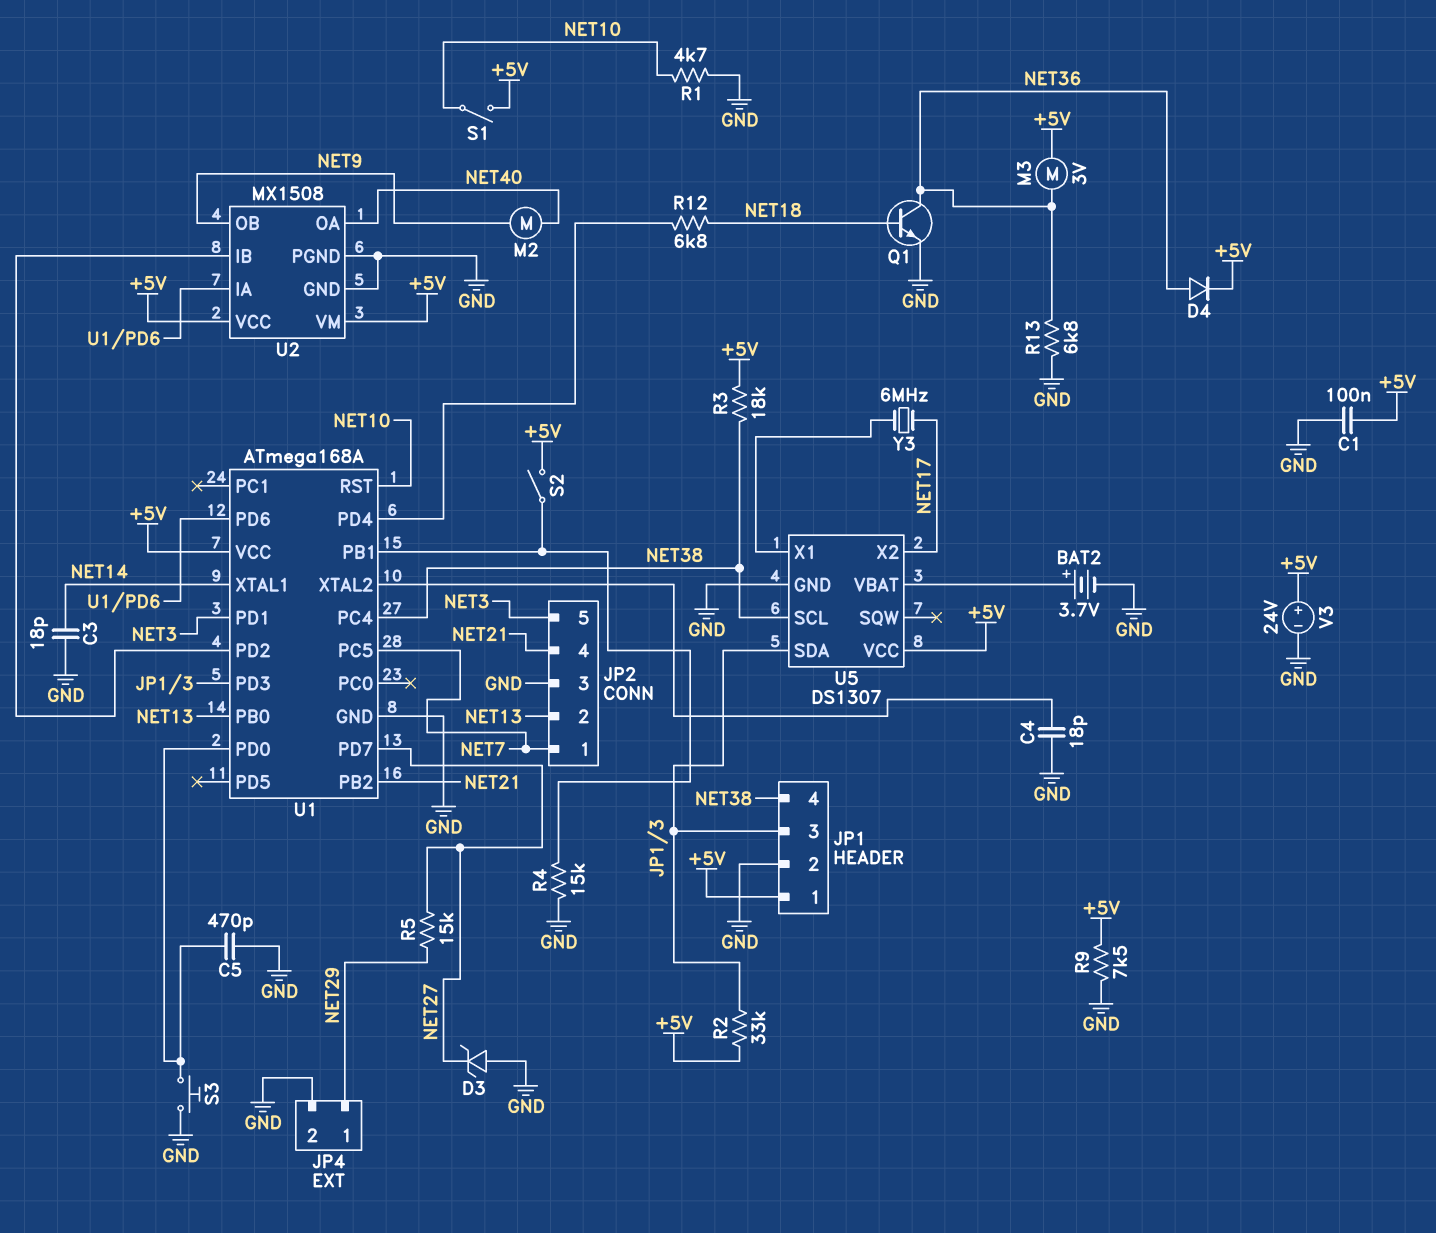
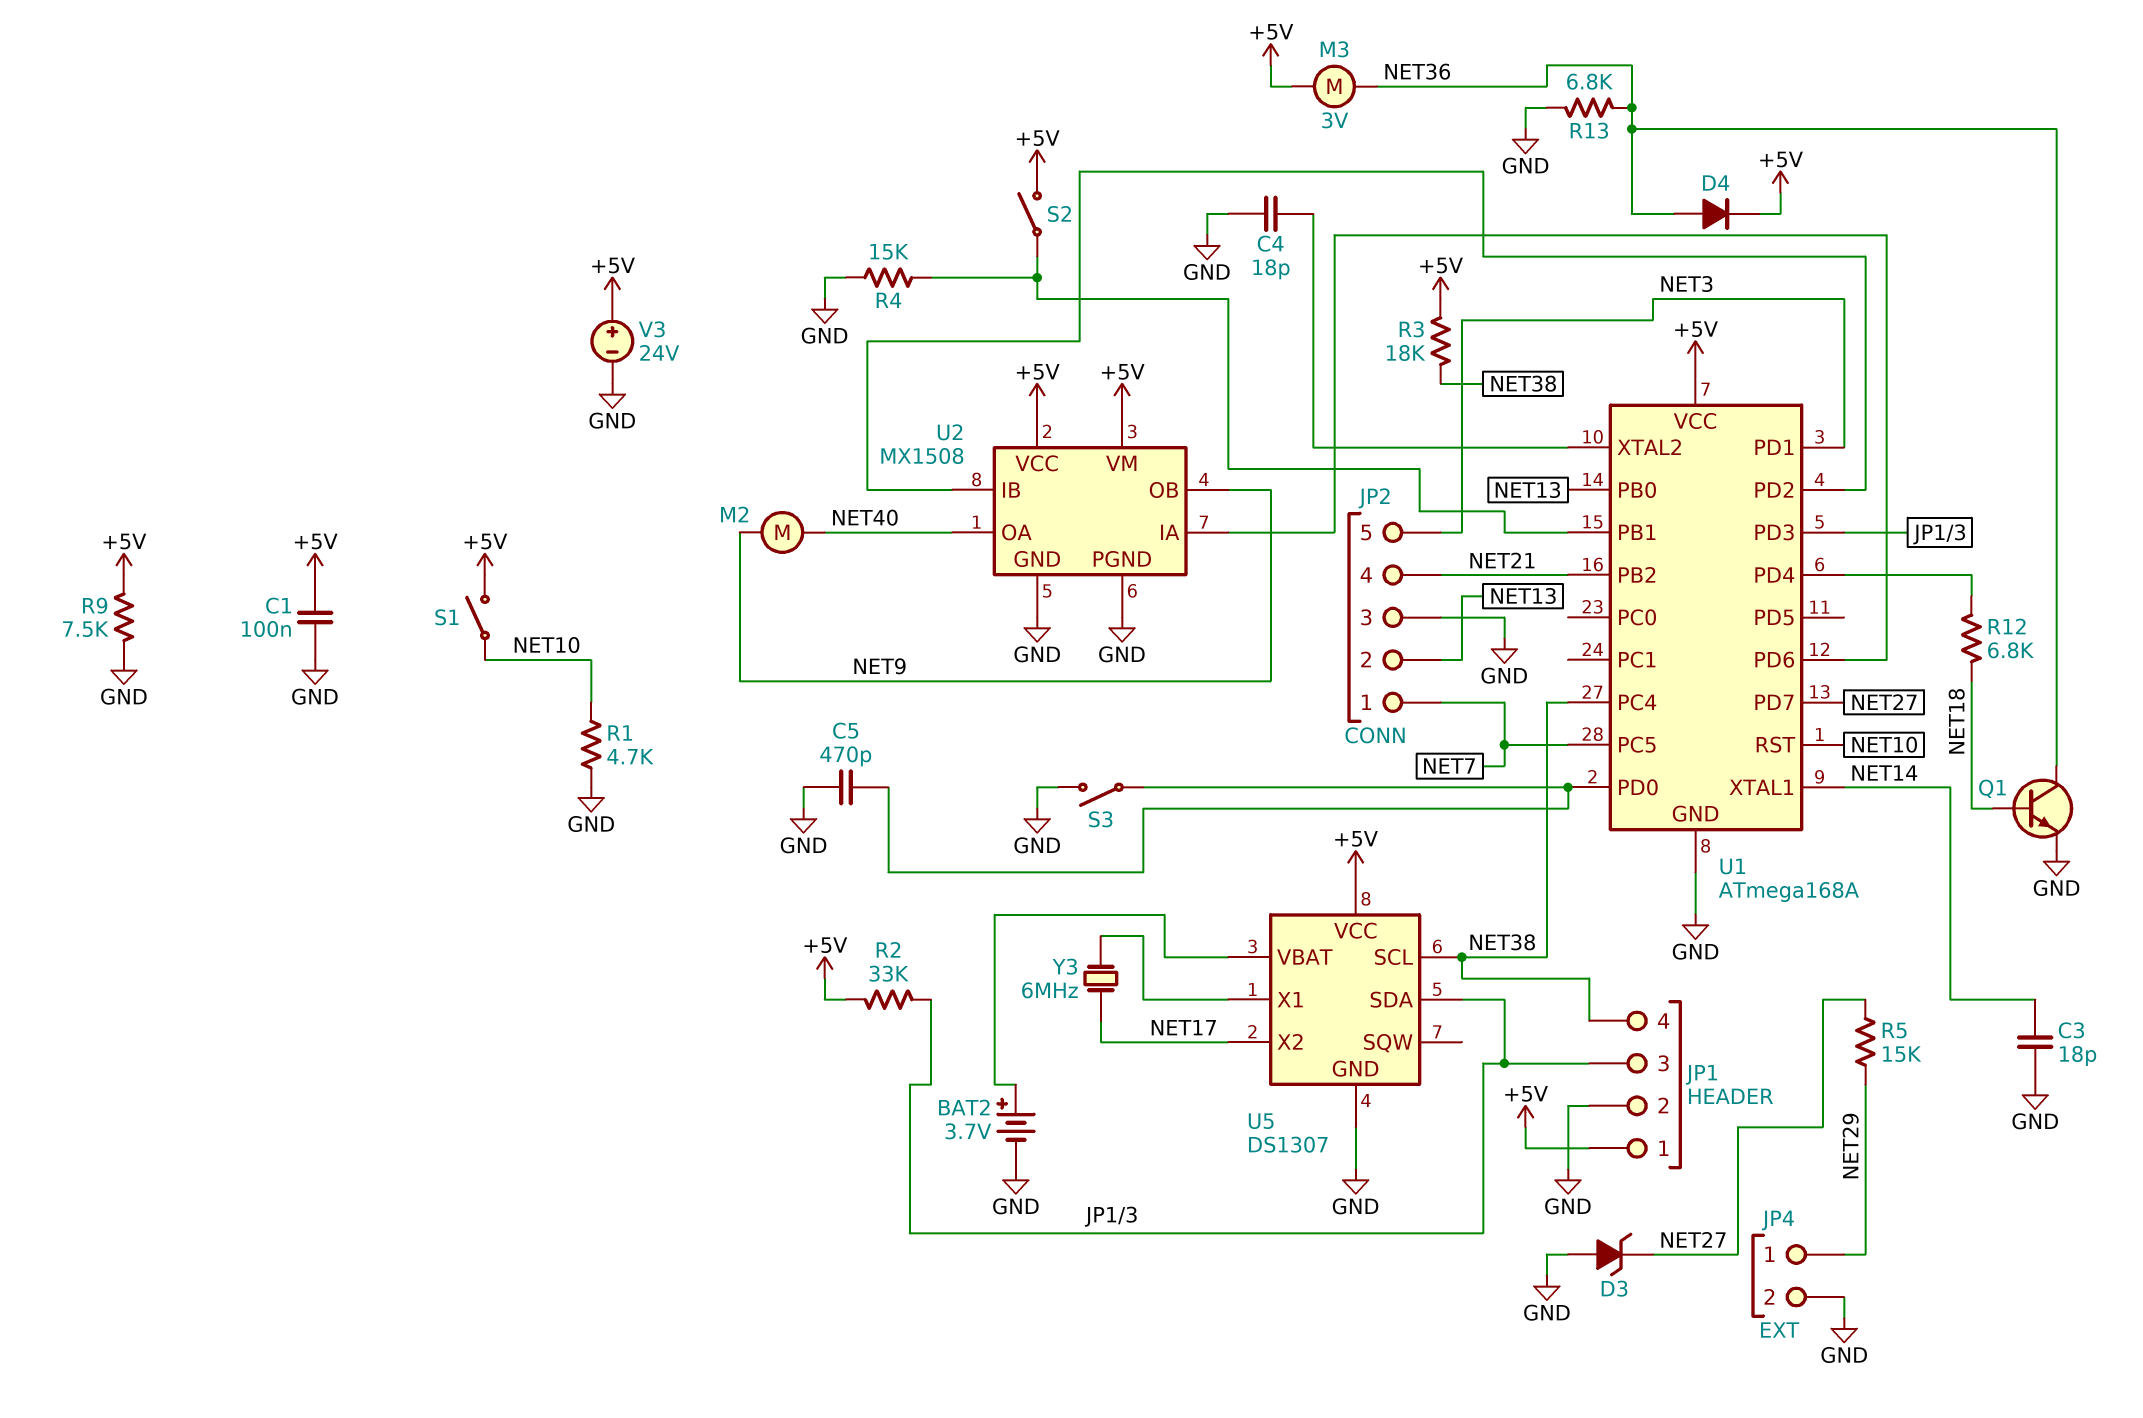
S3: button (GND, U1/PD0) -> switch (GND, U1/PD0)

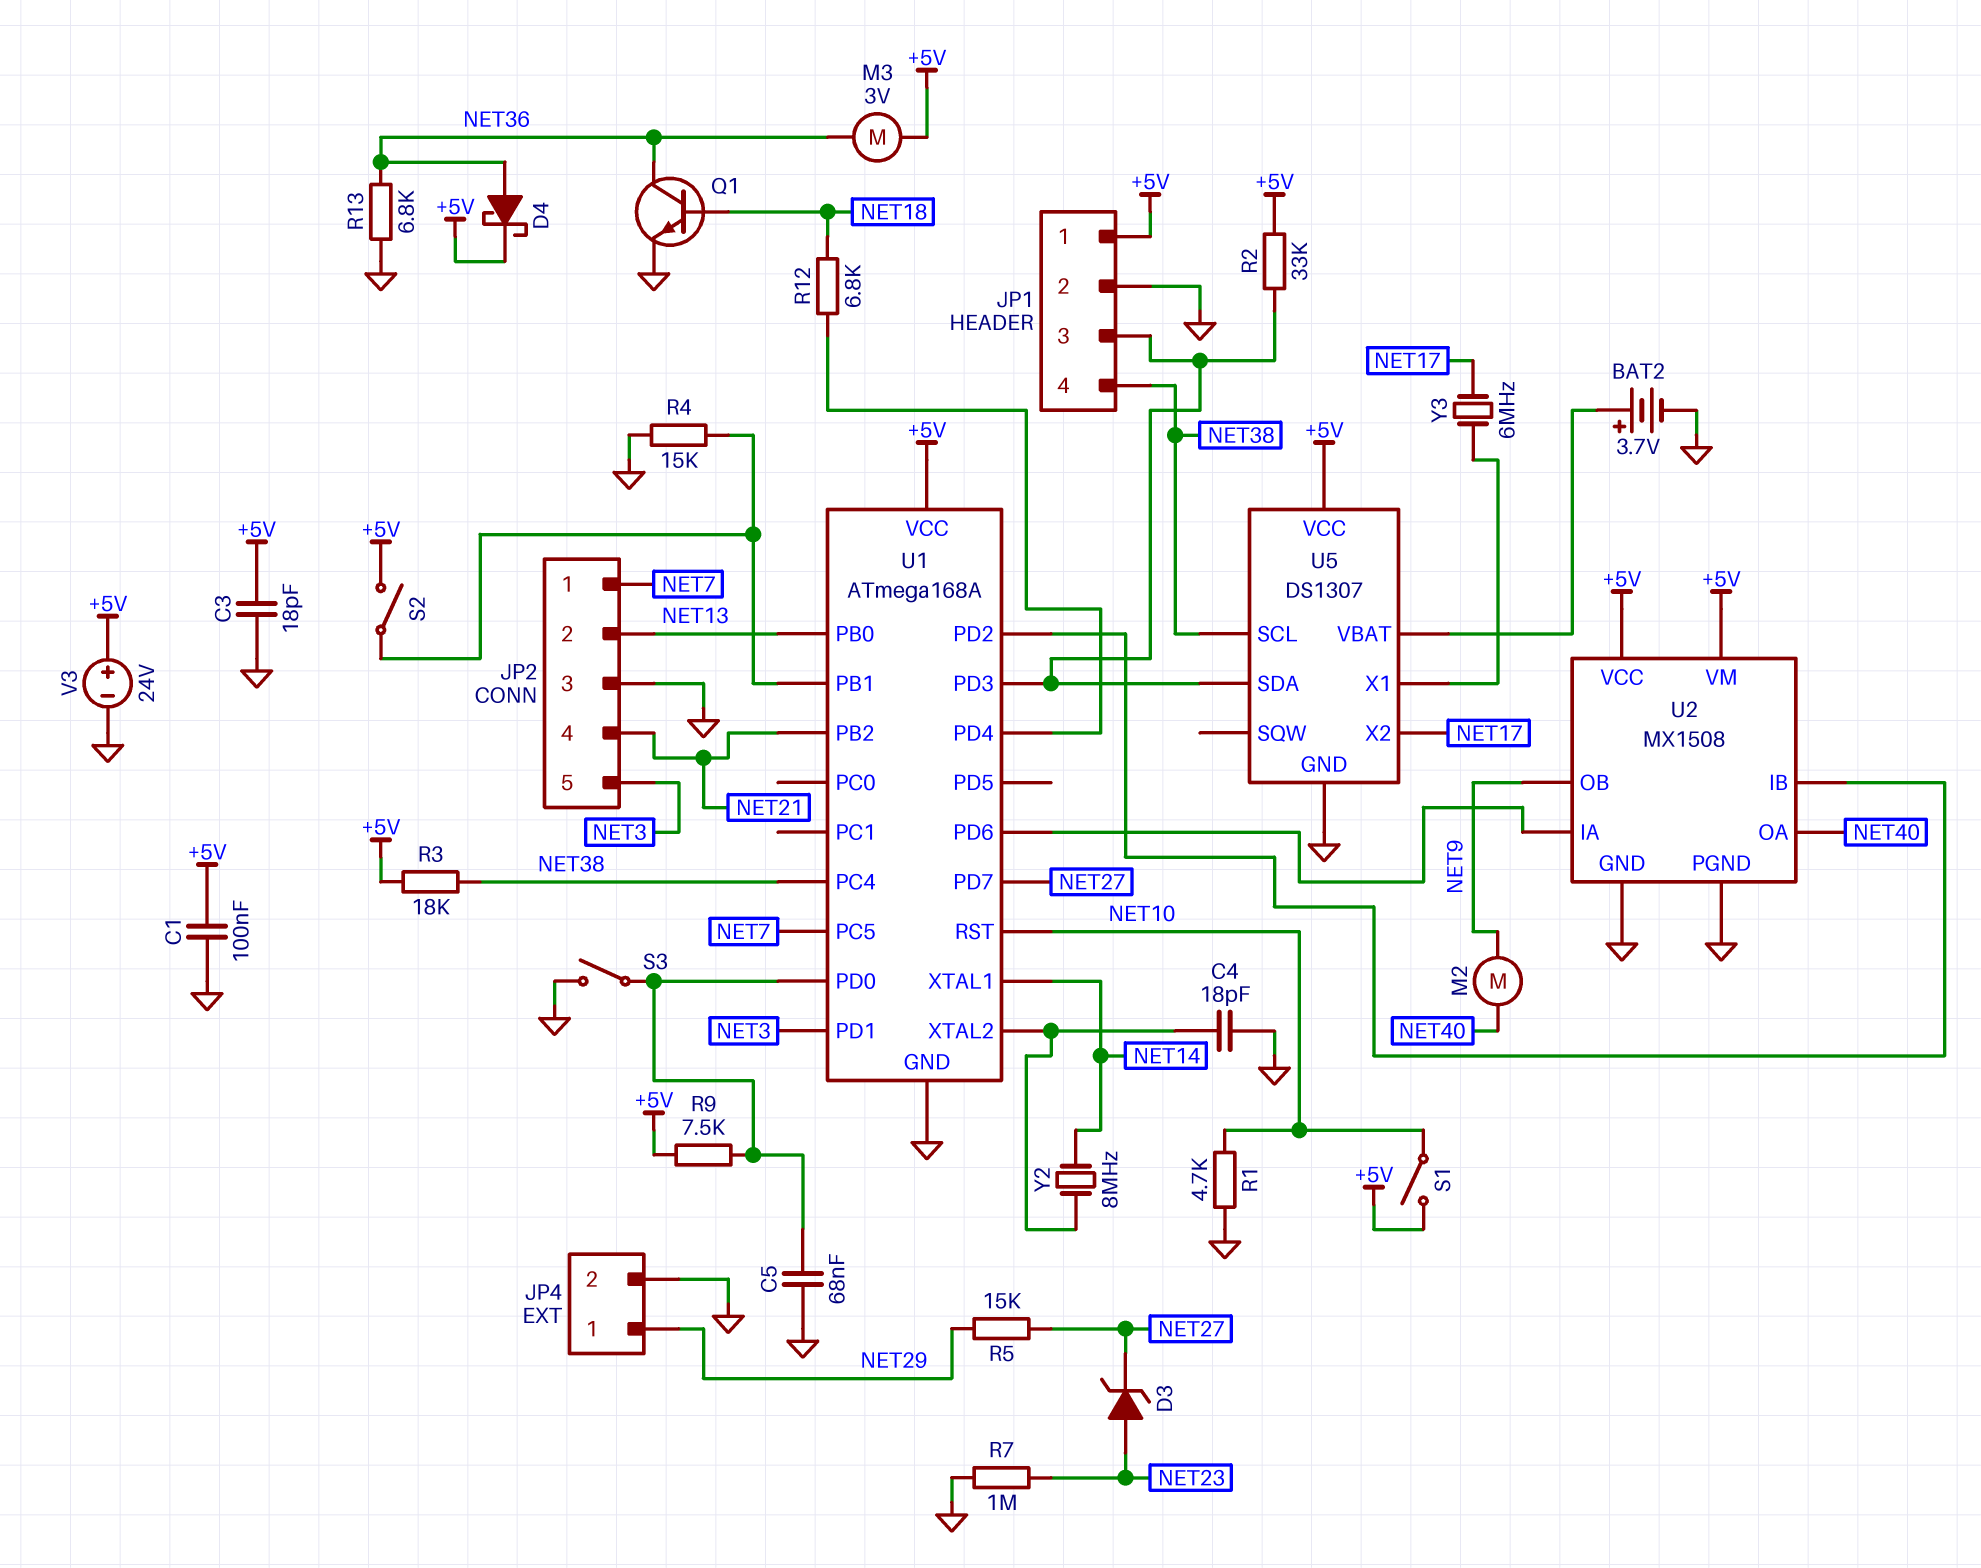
C3: 18pF (GND, NET14) -> 18pF (+5V, GND)
C5: 470pF (GND, U1/PD0) -> 68nF (GND, U1/PD0)
D3: zener (A GND, K NET27) -> zener (A NET23, K NET27)
D4: diode (A NET36, K +5V) -> schottky (A NET36, K +5V)
R7: none -> 1M (GND, NET23)
R9: 7.5k (+5V, GND) -> 7.5k (+5V, U1/PD0)
Y2: none -> 8MHz (NET14, U1/XTAL2)

